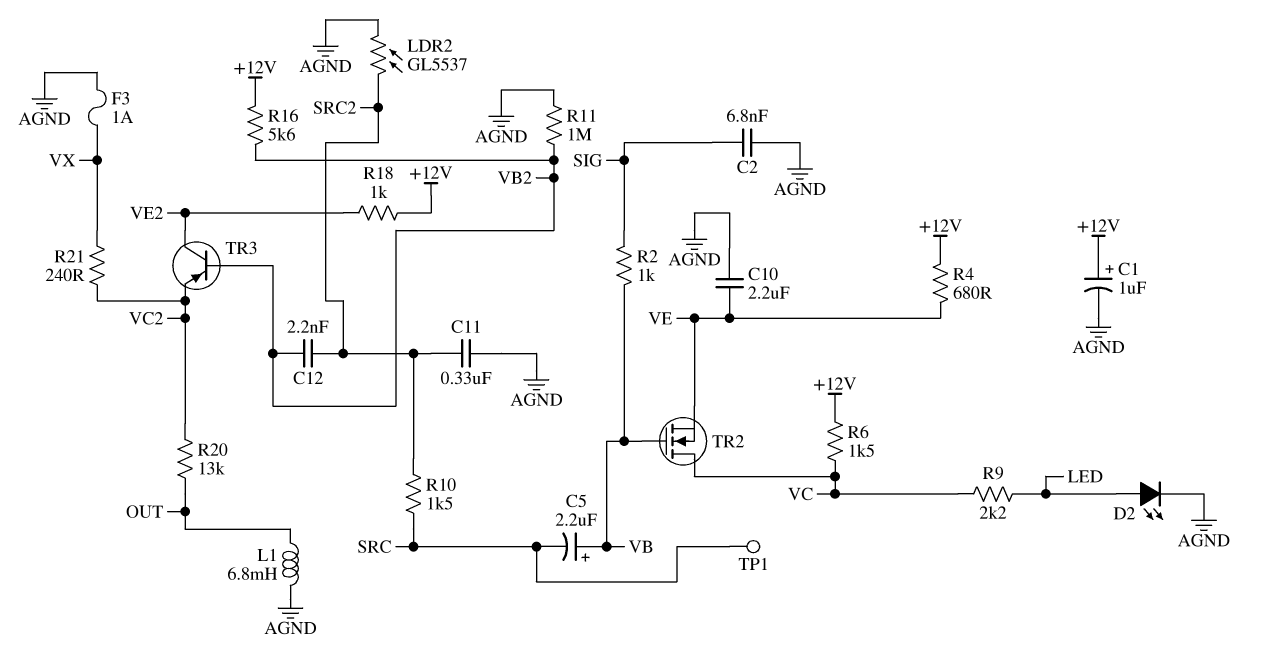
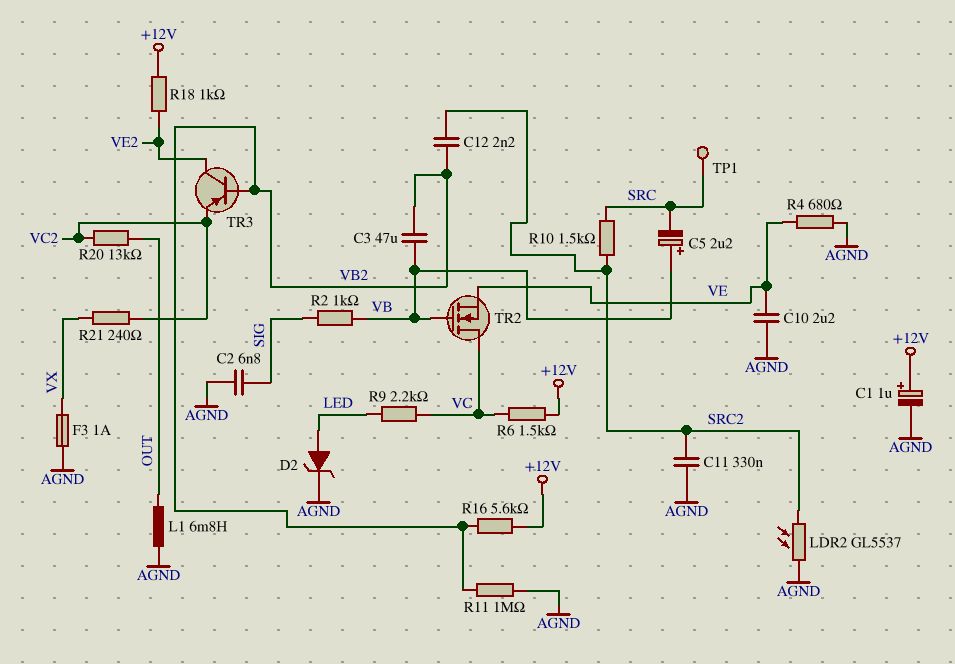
C3: none -> 47uF (VB, VB2)
D2: LED (A LED, K AGND) -> zener (A LED, K AGND)
R4: 680 (+12V, VE) -> 680 (AGND, VE)

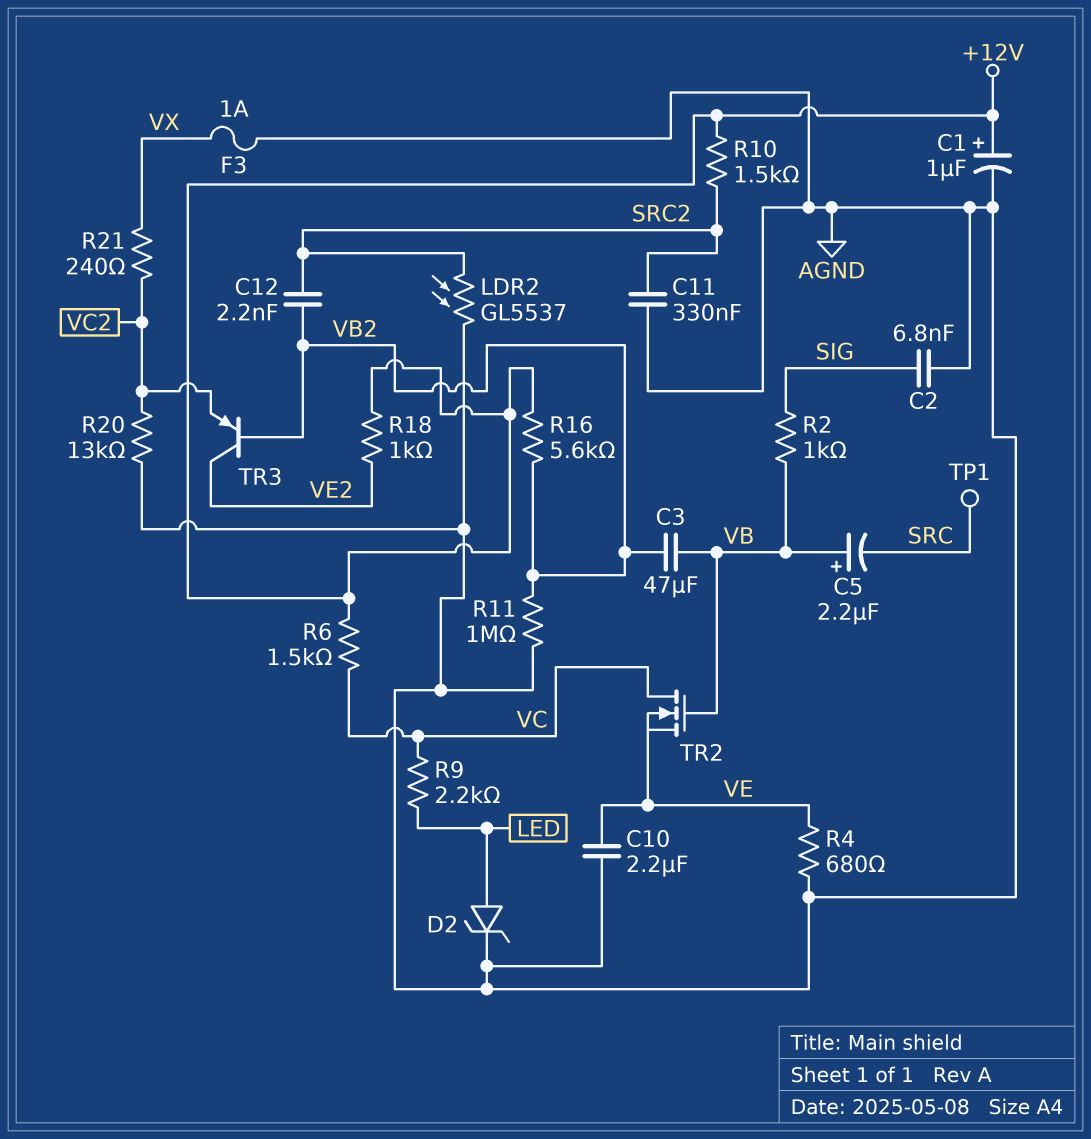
L1: 6.8mH (AGND, OUT) -> none
R10: 1.5k (SRC, SRC2) -> 1.5k (+12V, SRC2)
R20: 13k (OUT, VC2) -> 13k (AGND, VC2)

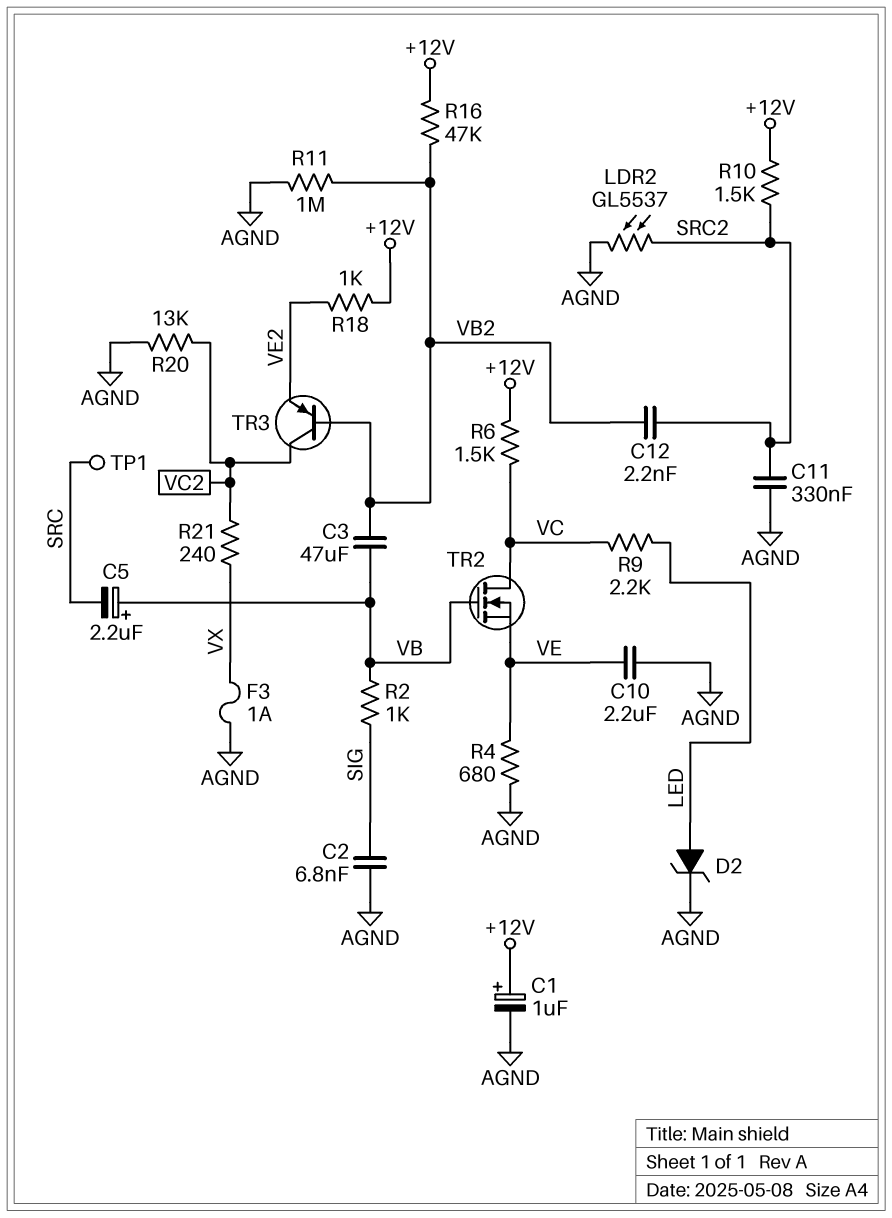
R16: 5.6k (+12V, VB2) -> 47k (+12V, VB2)
TR3: PNP (B VB2, C VE2, E VC2) -> PNP (B VB2, C VC2, E VE2)

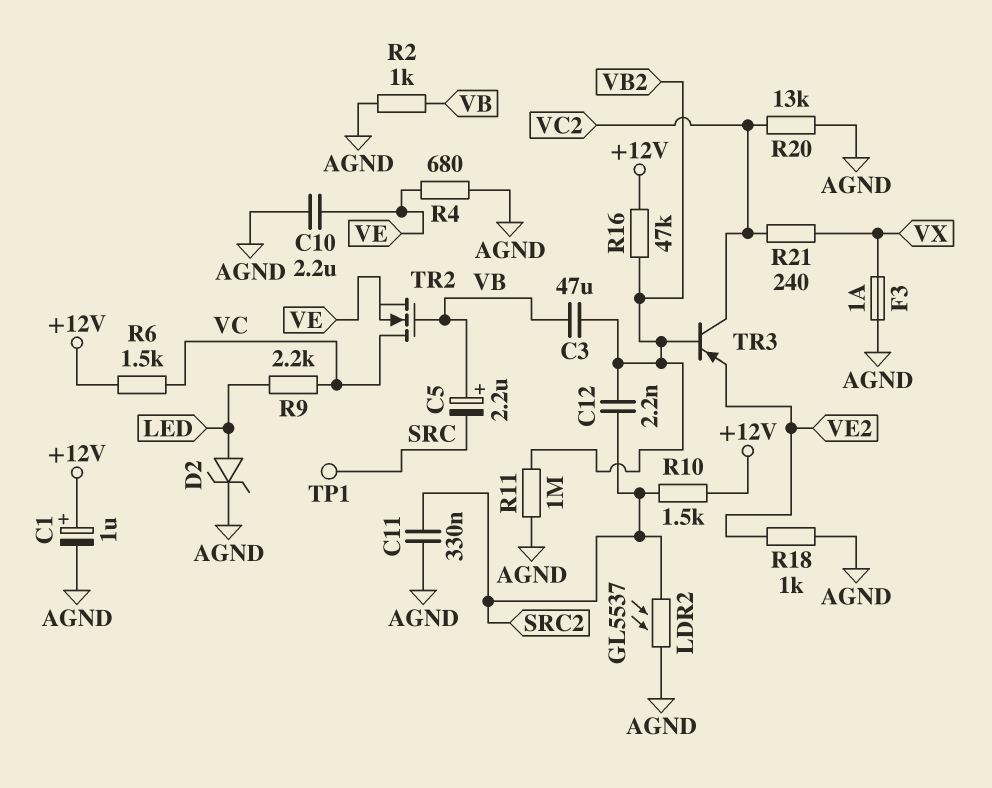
C2: 6.8nF (AGND, SIG) -> none
R2: 1k (SIG, VB) -> 1k (AGND, VB)
R18: 1k (+12V, VE2) -> 1k (AGND, VE2)

